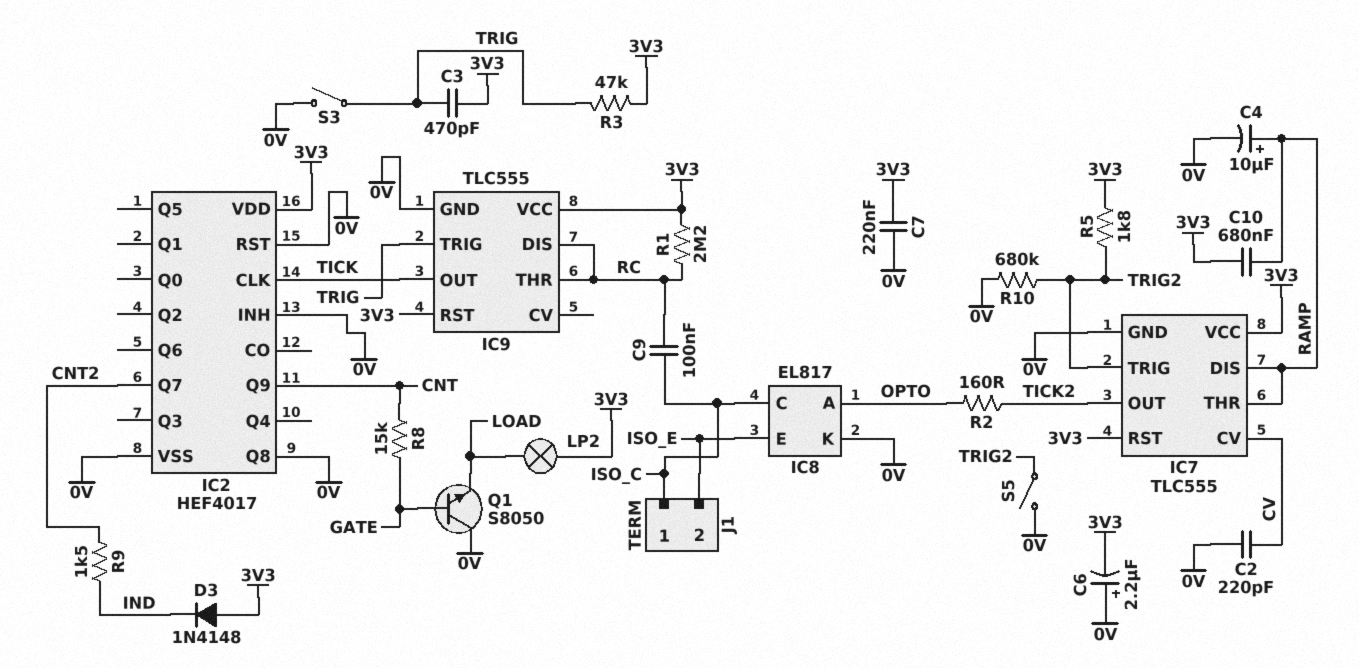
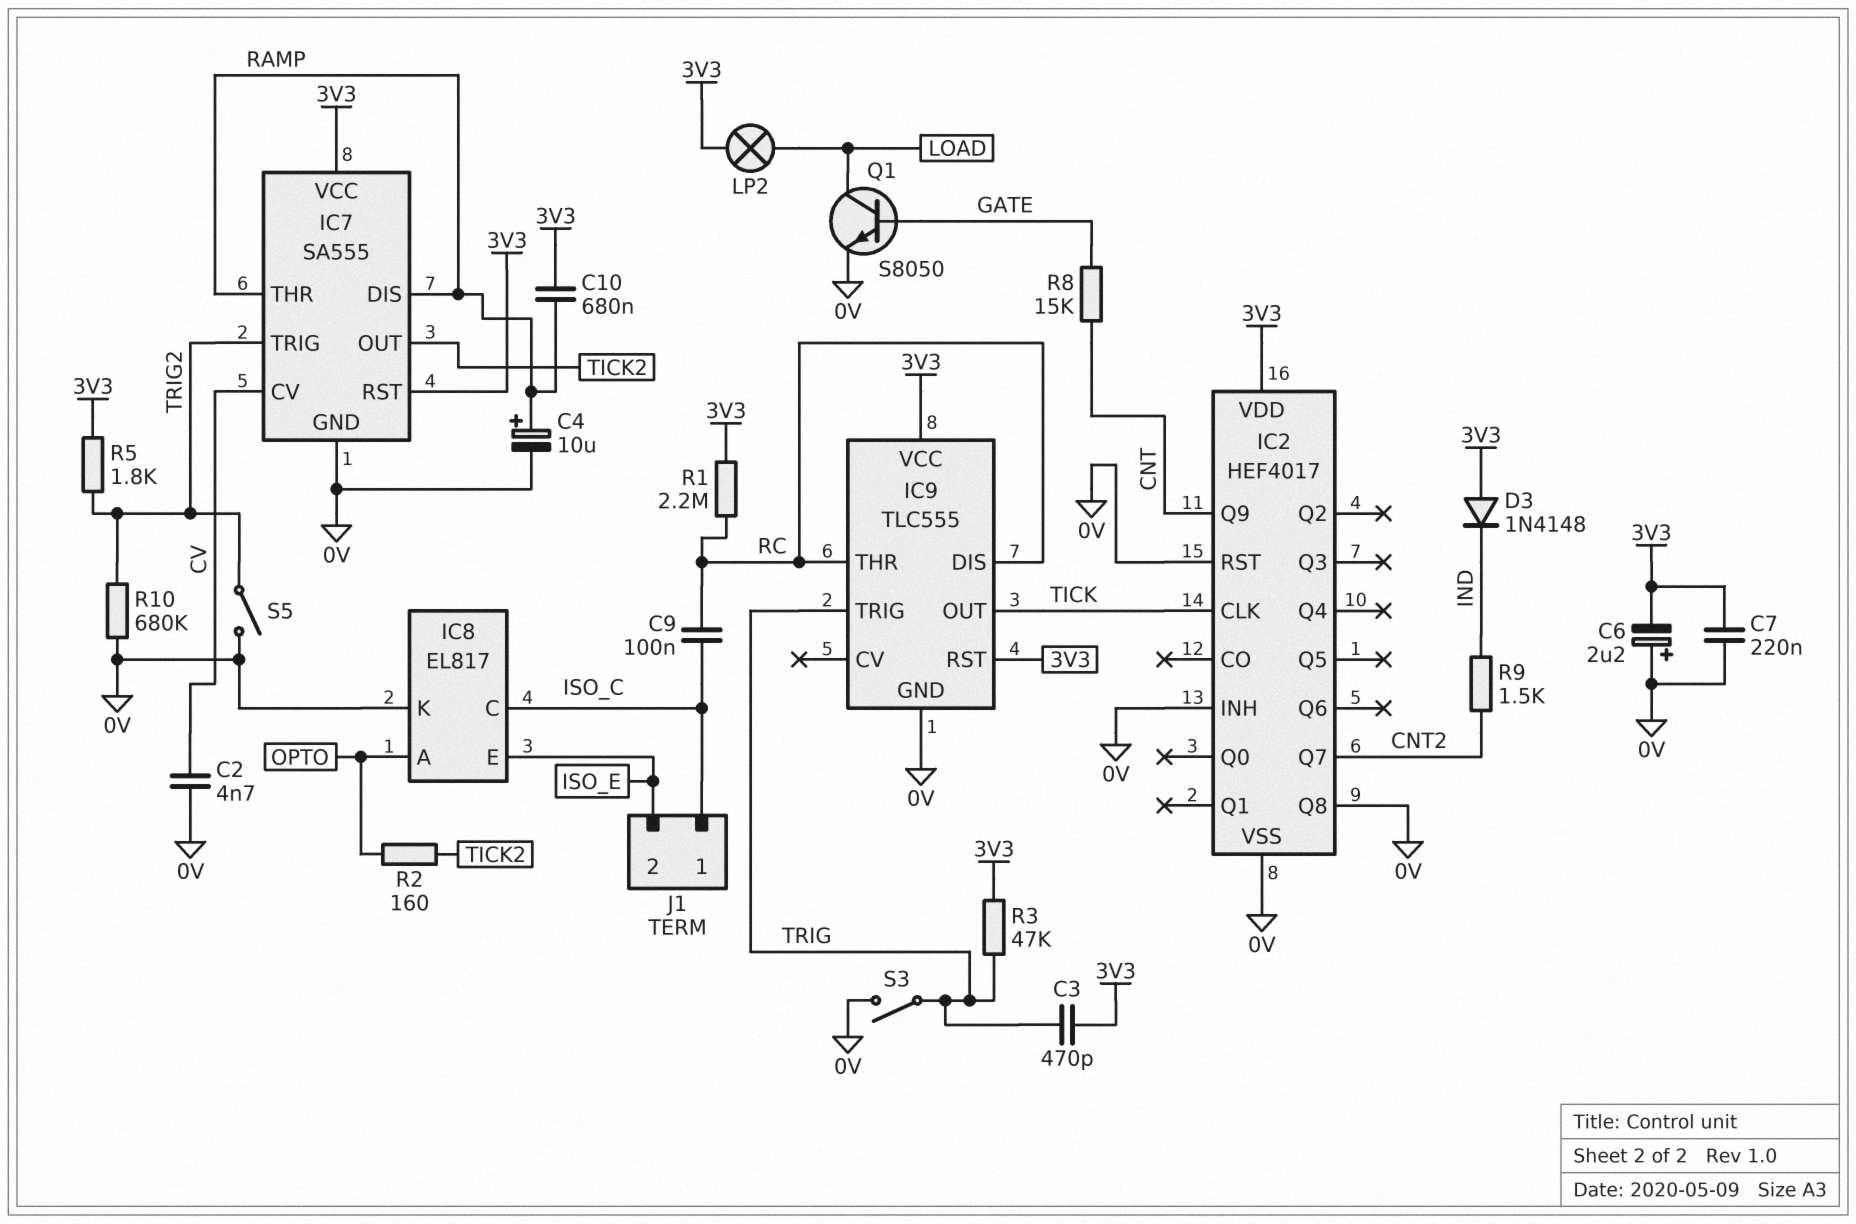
C2: 220pF (0V, CV) -> 4.7nF (0V, CV)
IC7: TLC555 -> SA555
Q1: NPN S8050 (B GATE, C 0V, E LOAD) -> NPN S8050 (B GATE, C LOAD, E 0V)

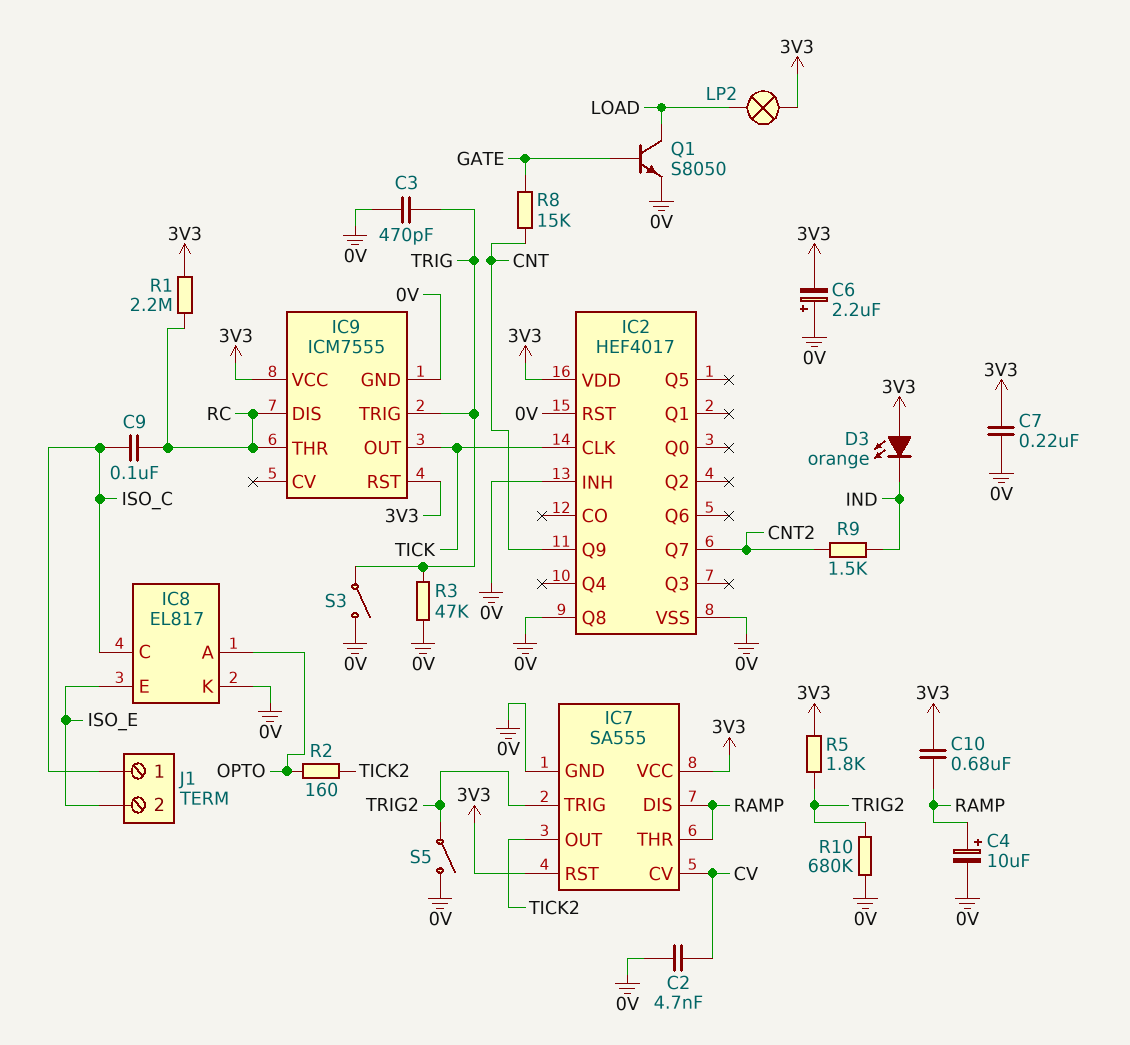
C3: 470pF (3V3, TRIG) -> 470pF (0V, TRIG)
D3: diode 1N4148 (A 3V3, K IND) -> LED orange (A 3V3, K IND)
IC9: TLC555 -> ICM7555
R3: 47k (3V3, TRIG) -> 47k (0V, TRIG)

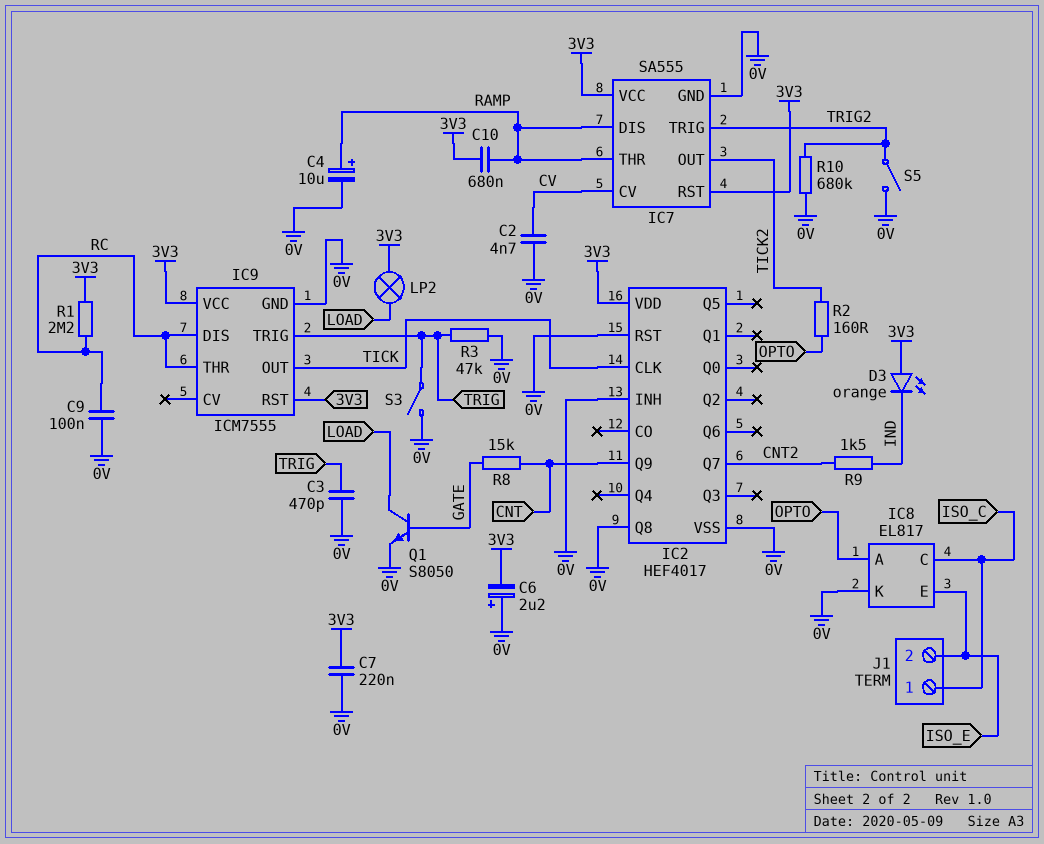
C9: 100nF (ISO_C, RC) -> 100nF (0V, RC)
R5: 1.8k (3V3, TRIG2) -> none

